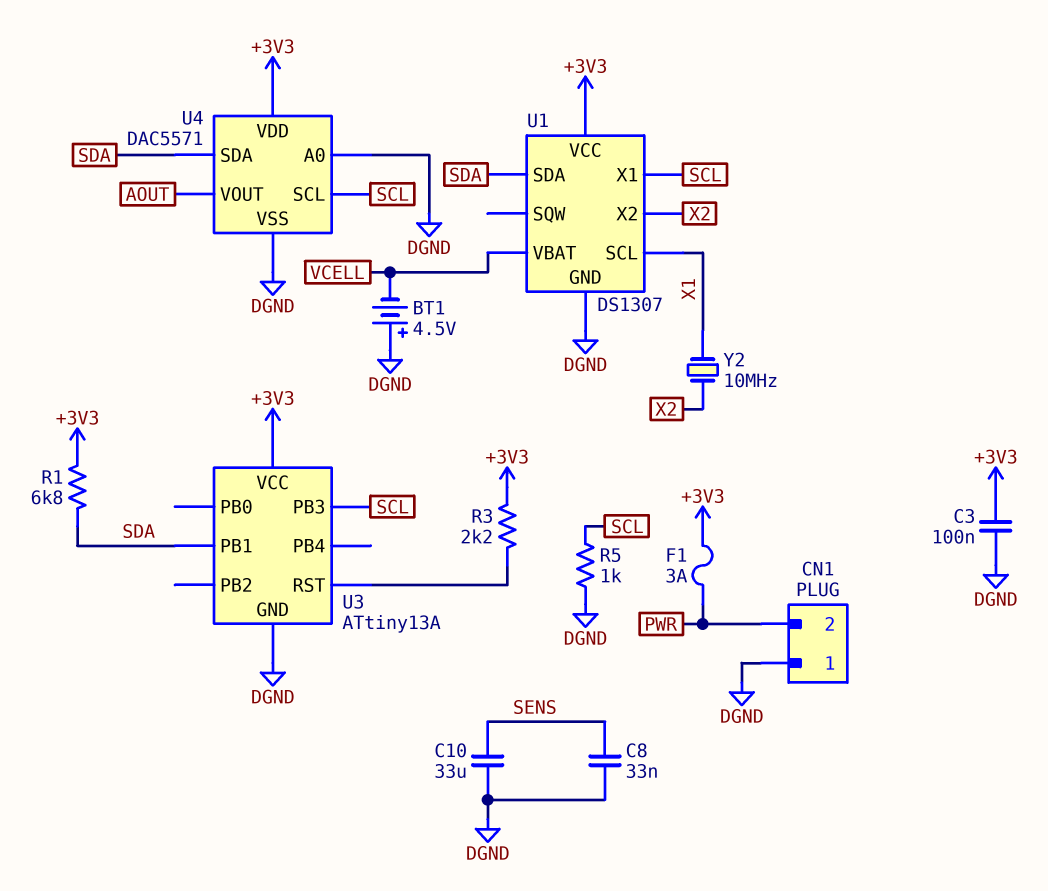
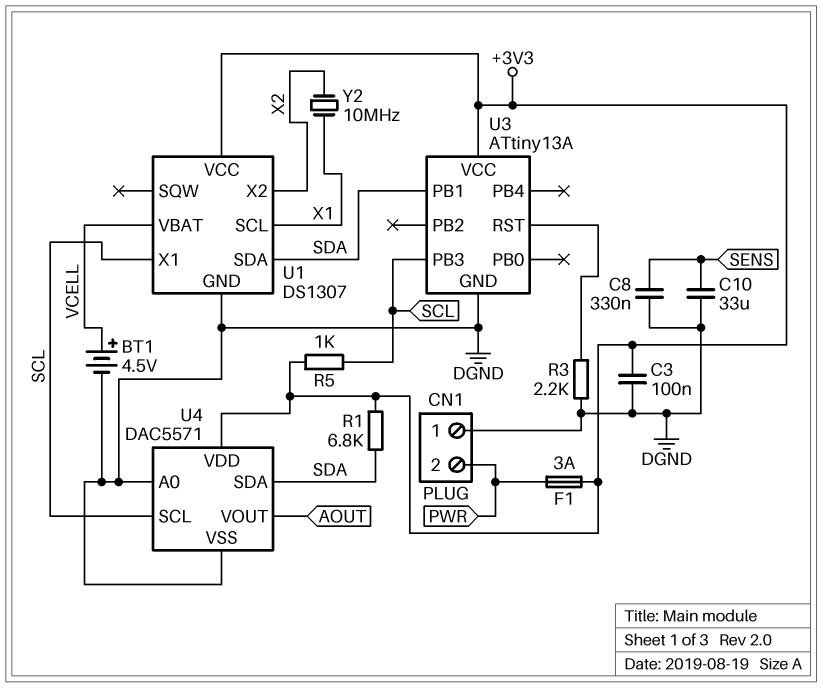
BT1: 4.5V (plus DGND, minus VCELL) -> 4.5V (plus VCELL, minus DGND)
C8: 33nF (DGND, SENS) -> 330nF (DGND, SENS)
R3: 2.2k (+3V3, U3/RST) -> 2.2k (DGND, U3/RST)
R5: 1k (DGND, SCL) -> 1k (+3V3, SCL)

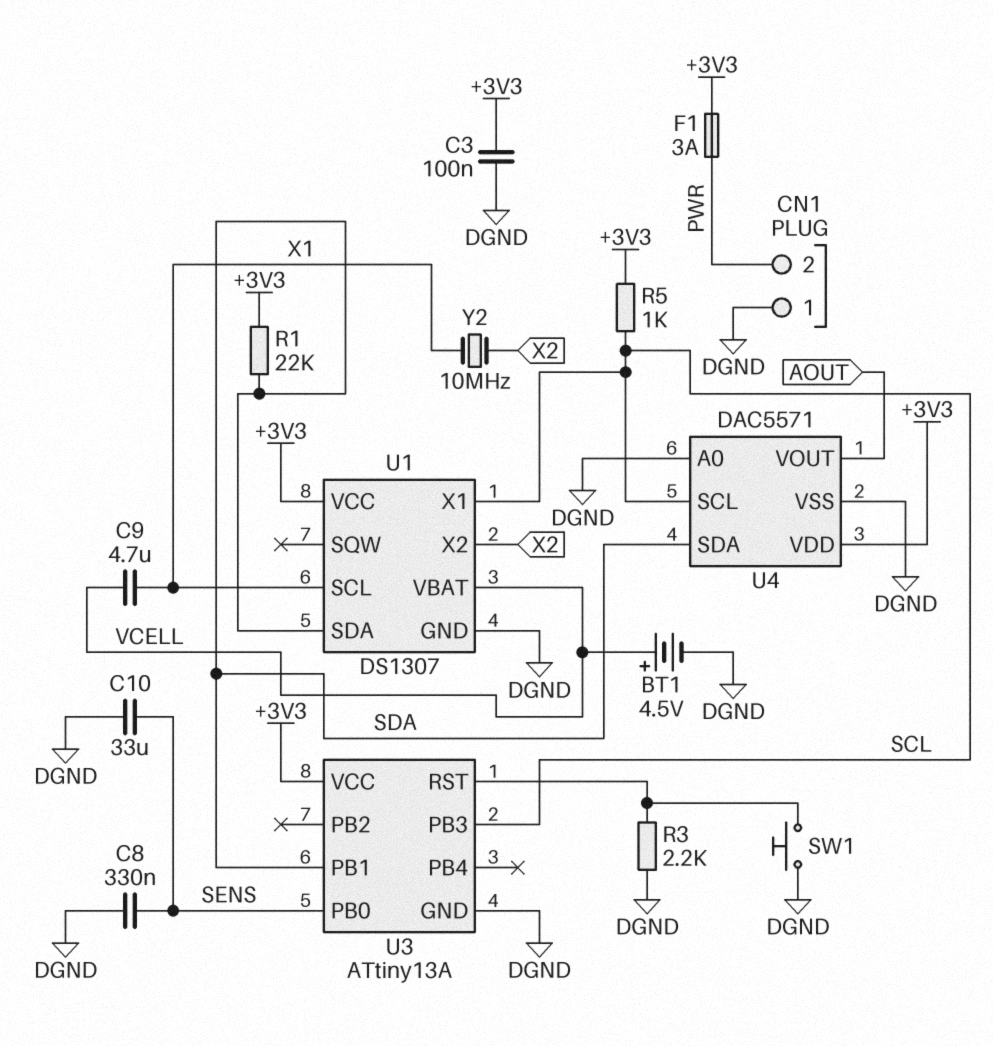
C9: none -> 4.7uF (VCELL, X1)
R1: 6.8k (+3V3, SDA) -> 22k (+3V3, SDA)
SW1: none -> button (DGND, U3/RST)
U3 pin PB0: none -> SENS

